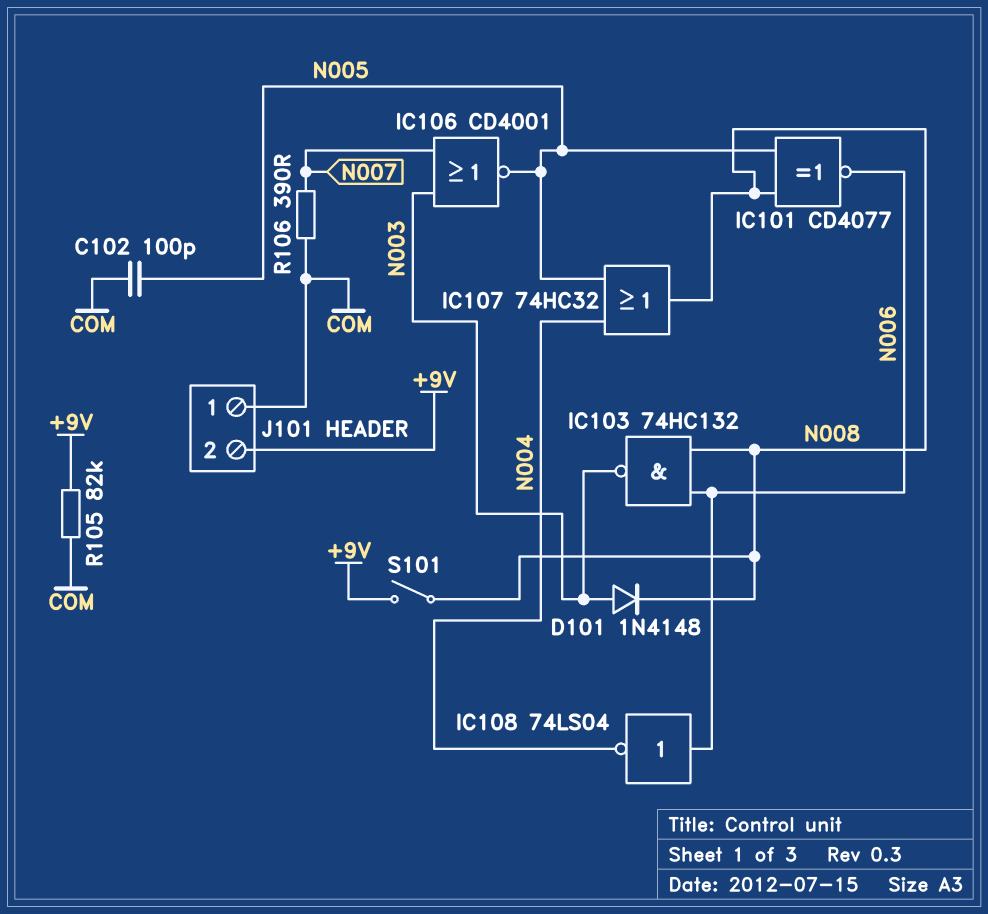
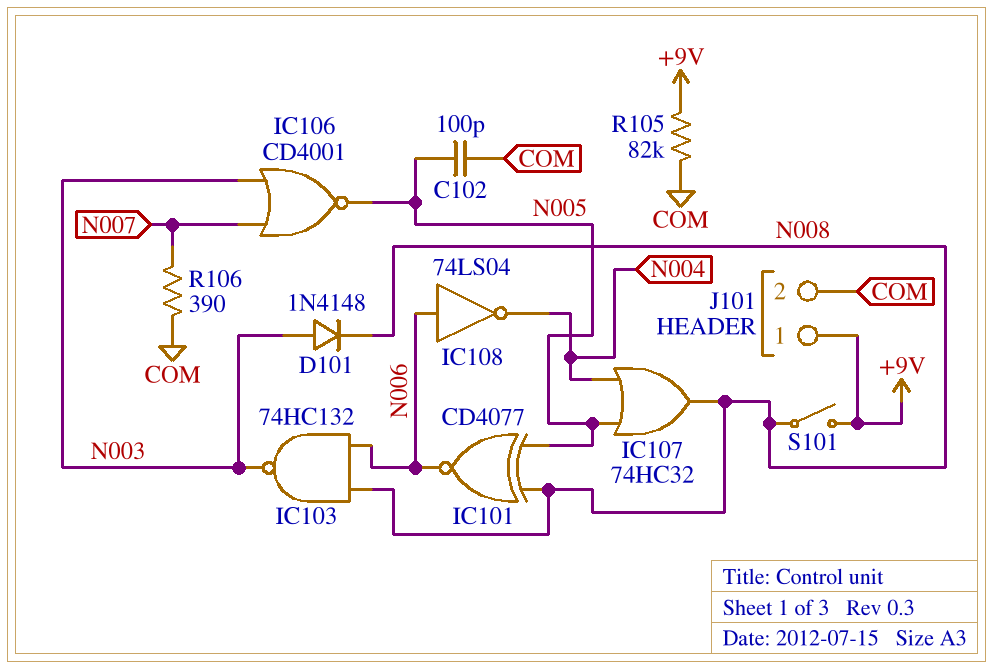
J101 pin 1: COM -> +9V
J101 pin 2: +9V -> COM

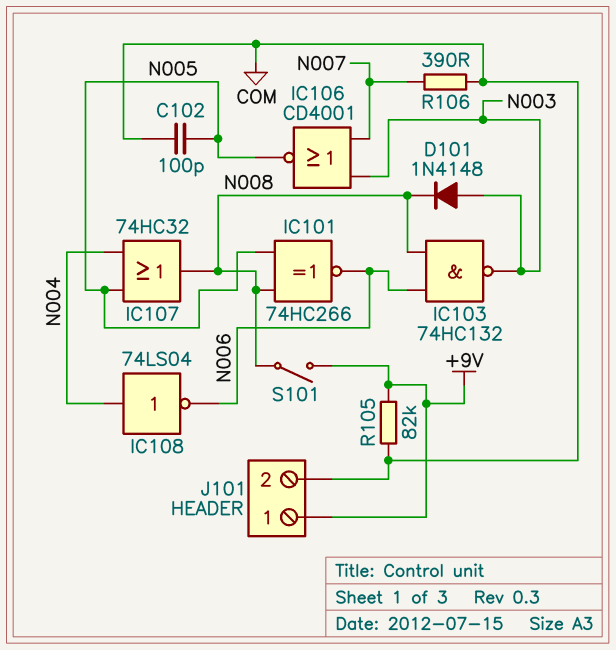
IC101: XNOR CD4077 (in N005, in N008, out N006) -> XNOR 74HC266 (in N005, in N008, out N006)
IC108: NOT 74LS04 (in N006, out N004) -> NOT 74LS04 (in N004, out N006)

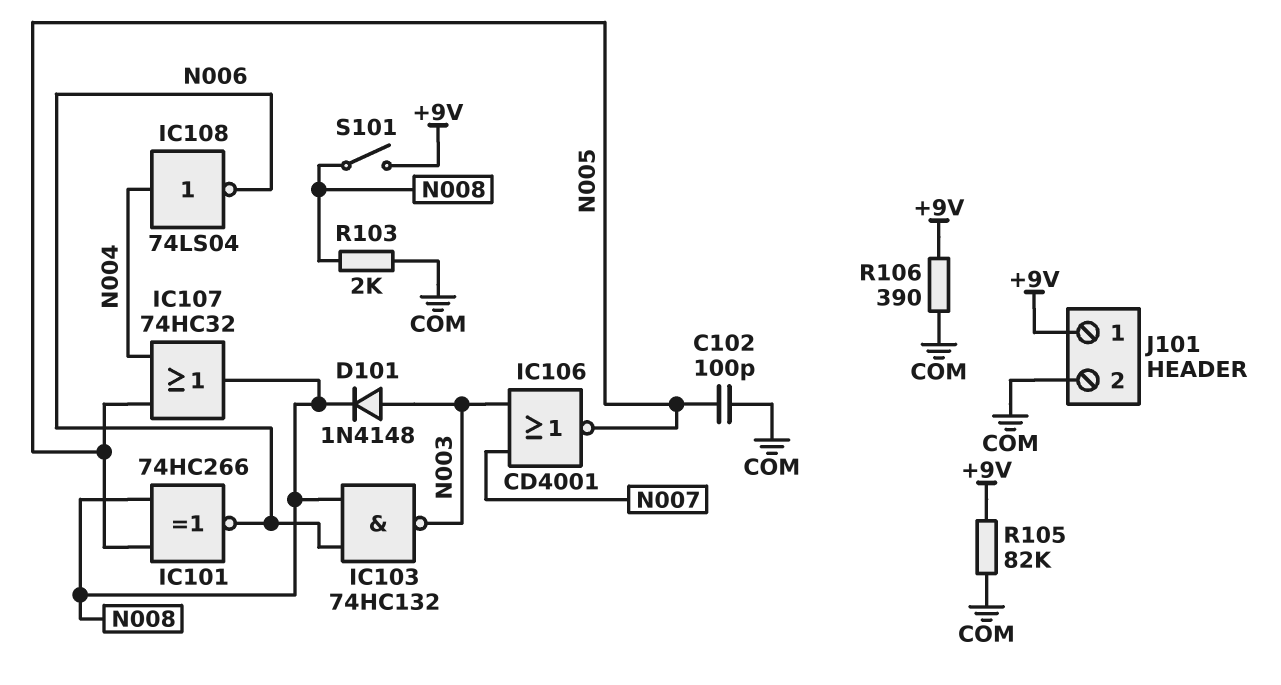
R103: none -> 2k (COM, N008)
R106: 390 (COM, N007) -> 390 (+9V, COM)

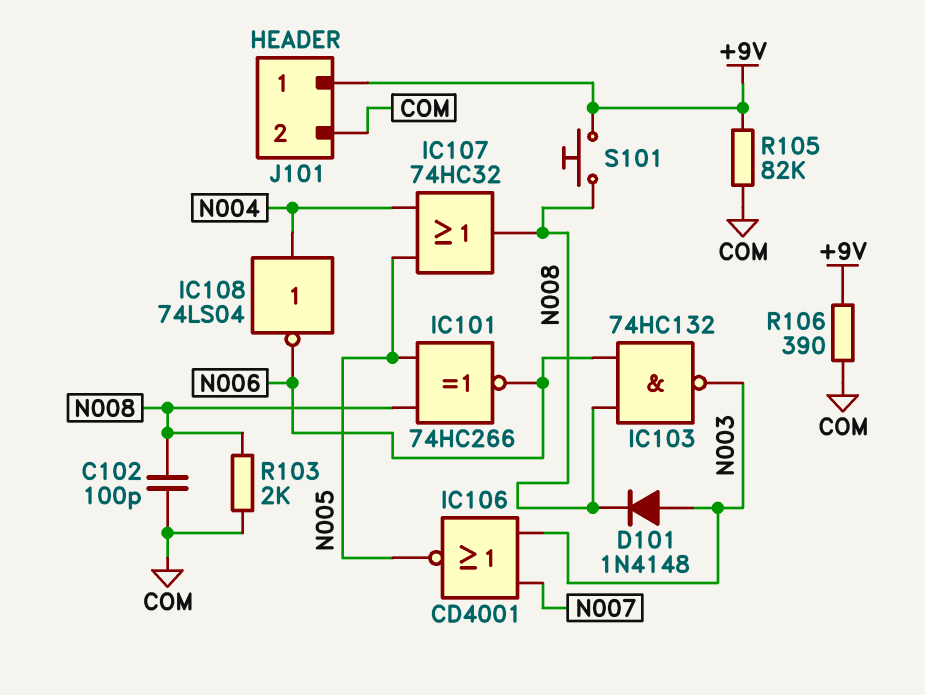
C102: 100pF (COM, N005) -> 100pF (COM, N008)
S101: switch (+9V, N008) -> button (+9V, N008)

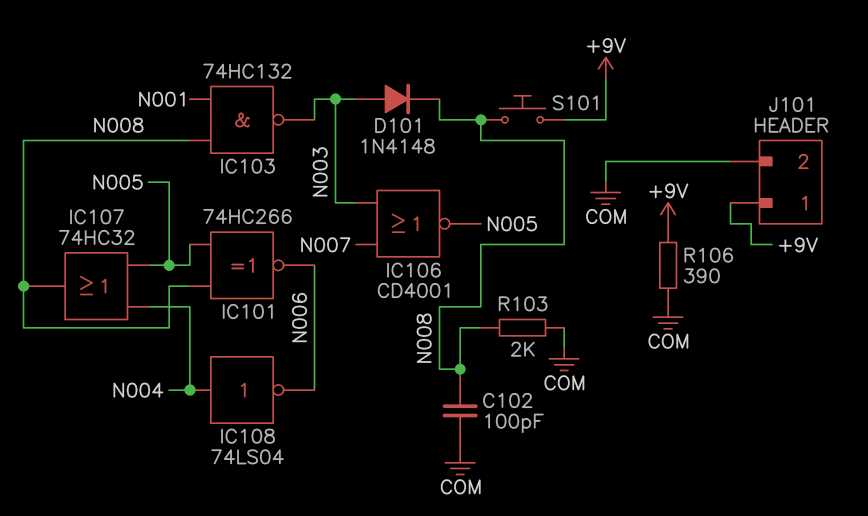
IC103: NAND 74HC132 (in N006, in N008, out N003) -> NAND 74HC132 (in N001, in N008, out N003)
R105: 82k (+9V, COM) -> none

